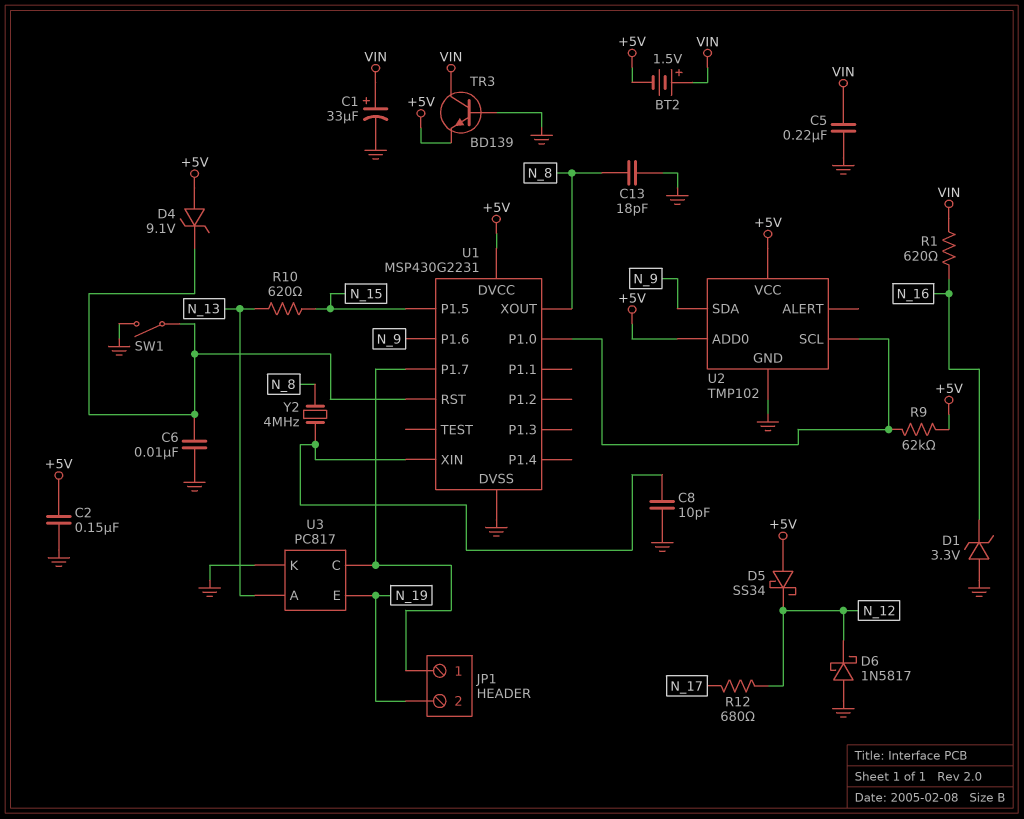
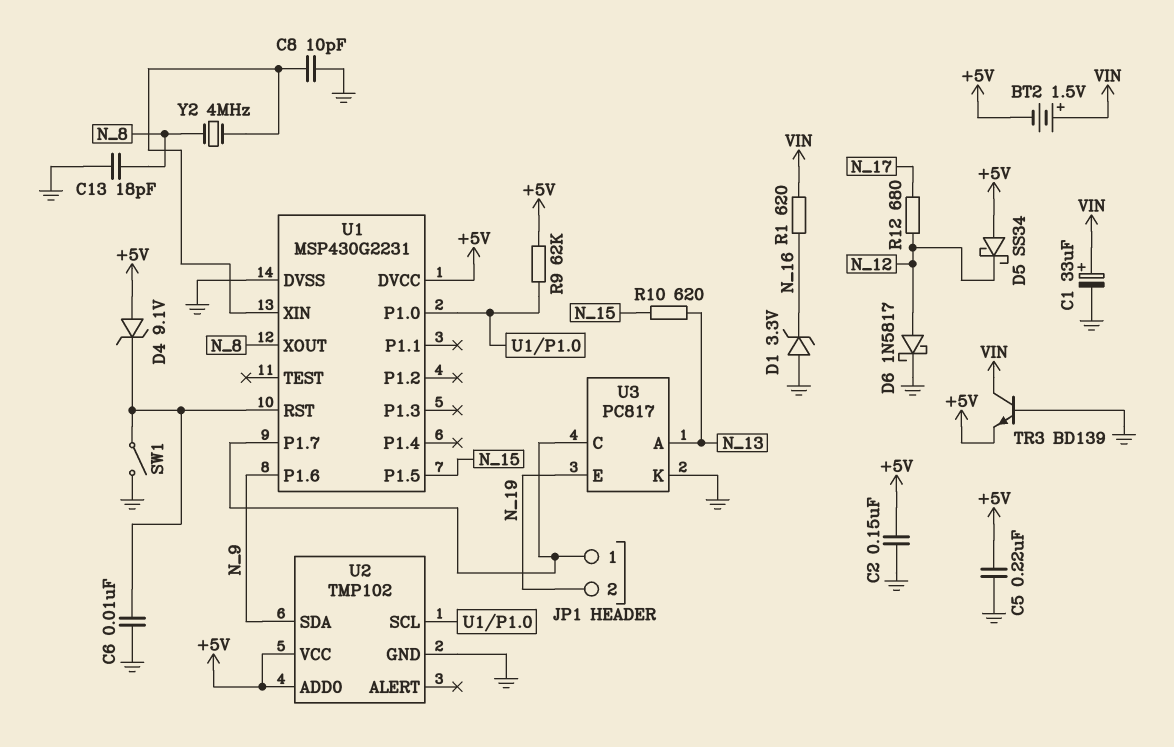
C5: 220nF (GND, VIN) -> 220nF (+5V, GND)
D6: schottky 1N5817 (A GND, K N_12) -> schottky 1N5817 (A N_12, K GND)

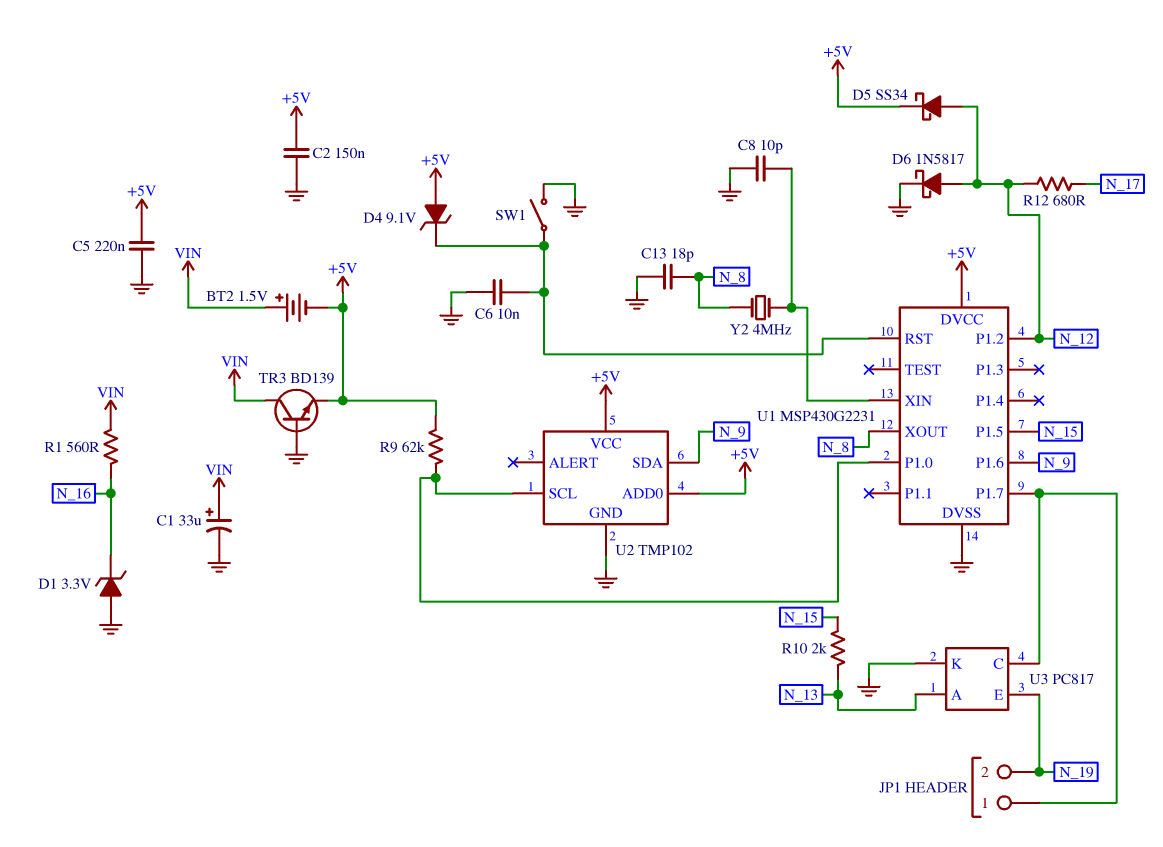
D5: schottky SS34 (A +5V, K N_12) -> schottky SS34 (A N_12, K +5V)
R1: 620 (N_16, VIN) -> 560 (N_16, VIN)
R10: 620 (N_13, N_15) -> 2k (N_13, N_15)
U1 pin P1.2: none -> N_12

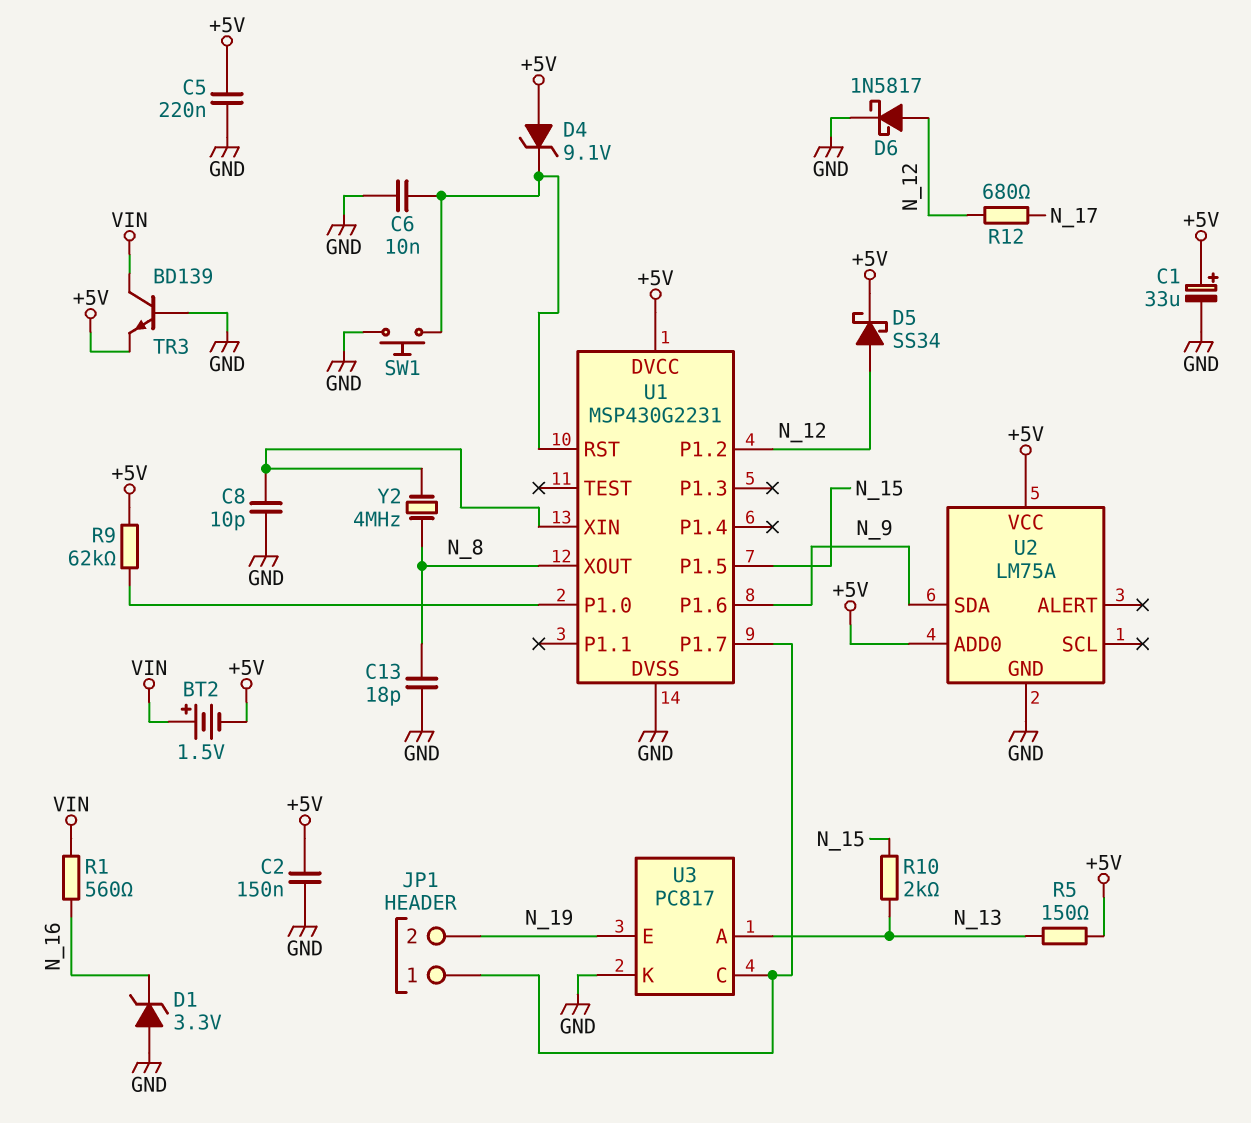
C1: 33uF (plus VIN, minus GND) -> 33uF (plus +5V, minus GND)
R5: none -> 150 (+5V, N_13)
SW1: switch (GND, U1/RST) -> button (GND, U1/RST)
U2: TMP102 -> LM75A
U2 pin SCL: U1/P1.0 -> none

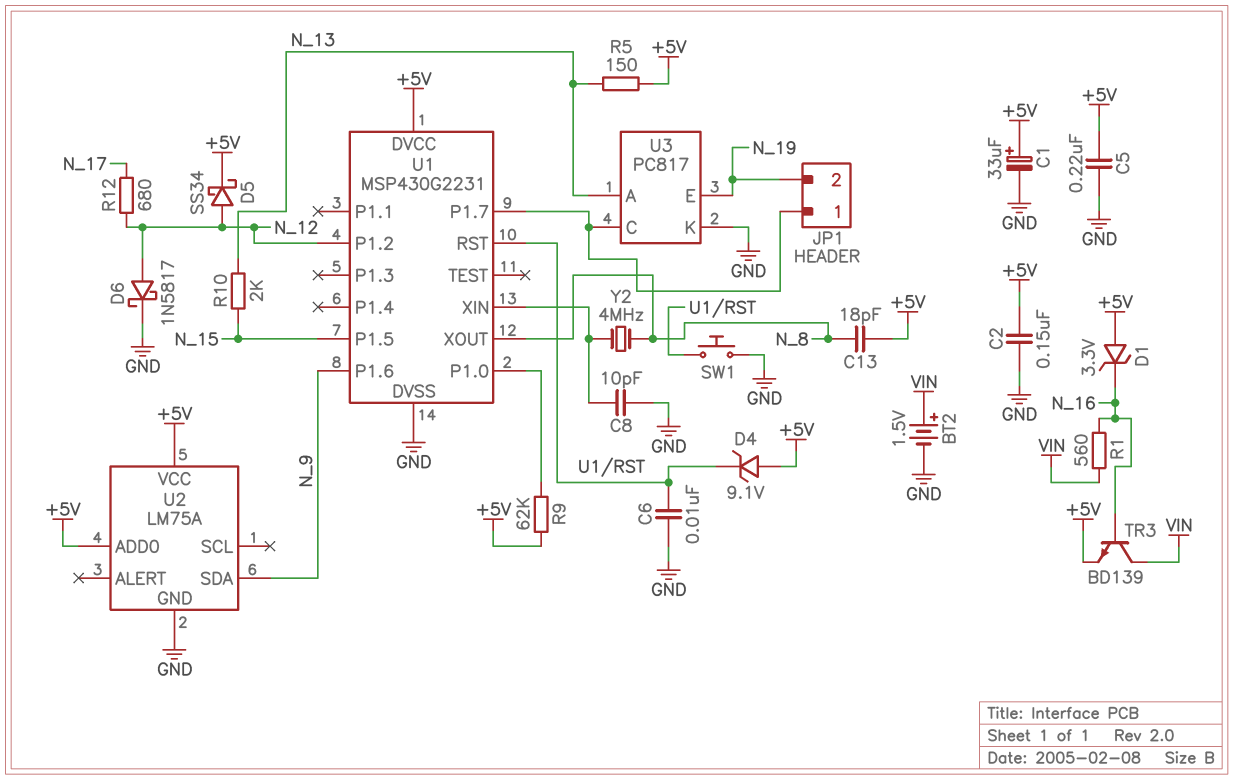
BT2: 1.5V (plus VIN, minus +5V) -> 1.5V (plus VIN, minus GND)
C13: 18pF (GND, N_8) -> 18pF (+5V, N_8)
D1: zener 3.3V (A GND, K N_16) -> zener 3.3V (A +5V, K N_16)
TR3: NPN BD139 (B GND, C VIN, E +5V) -> NPN BD139 (B N_16, C VIN, E +5V)

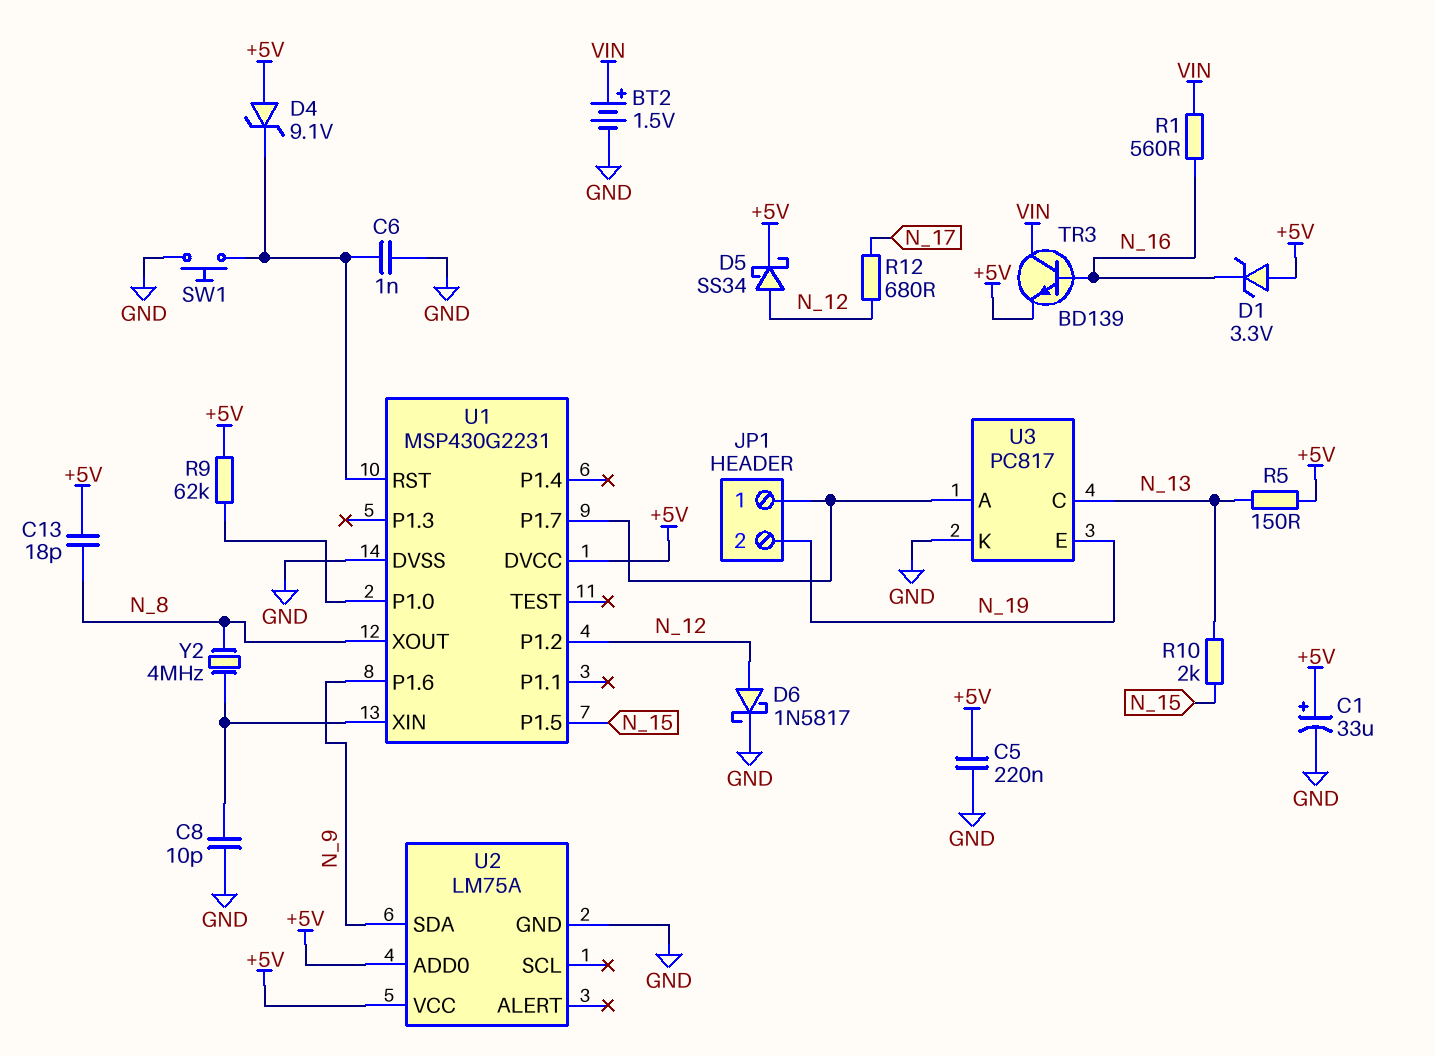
C2: 150nF (+5V, GND) -> none
C6: 10nF (GND, U1/RST) -> 1nF (GND, U1/RST)
U3 pin A: N_13 -> JP1/1
U3 pin C: JP1/1 -> N_13

